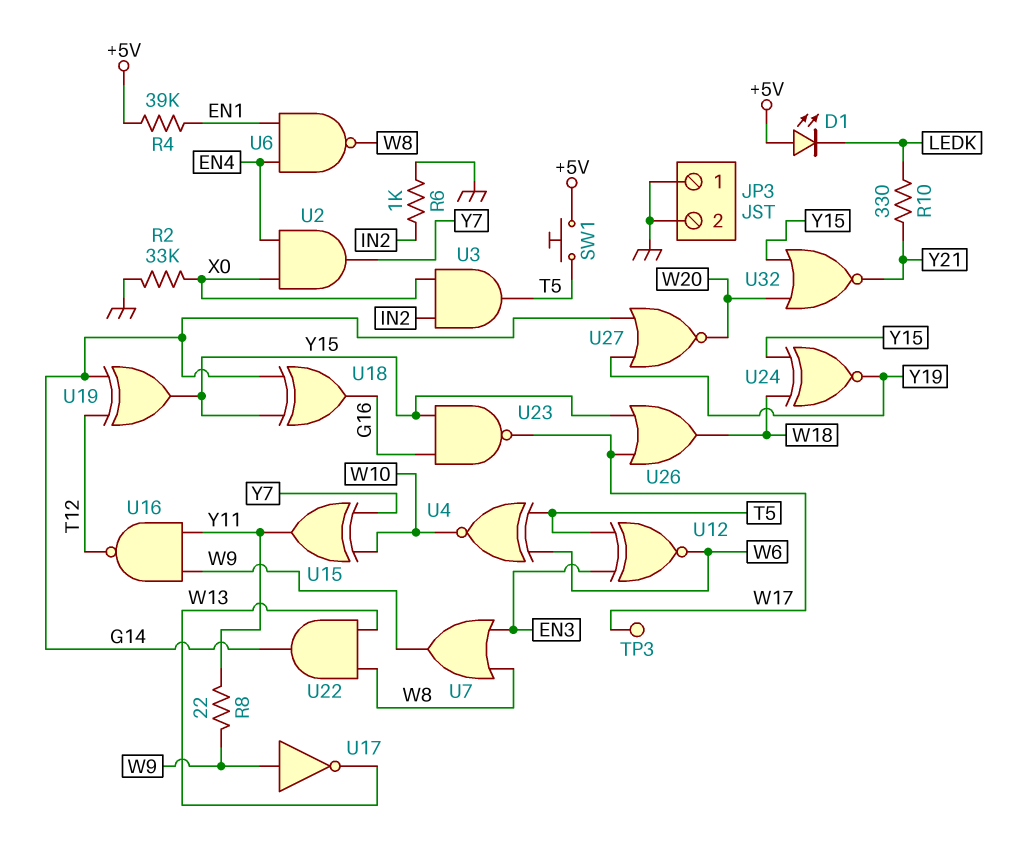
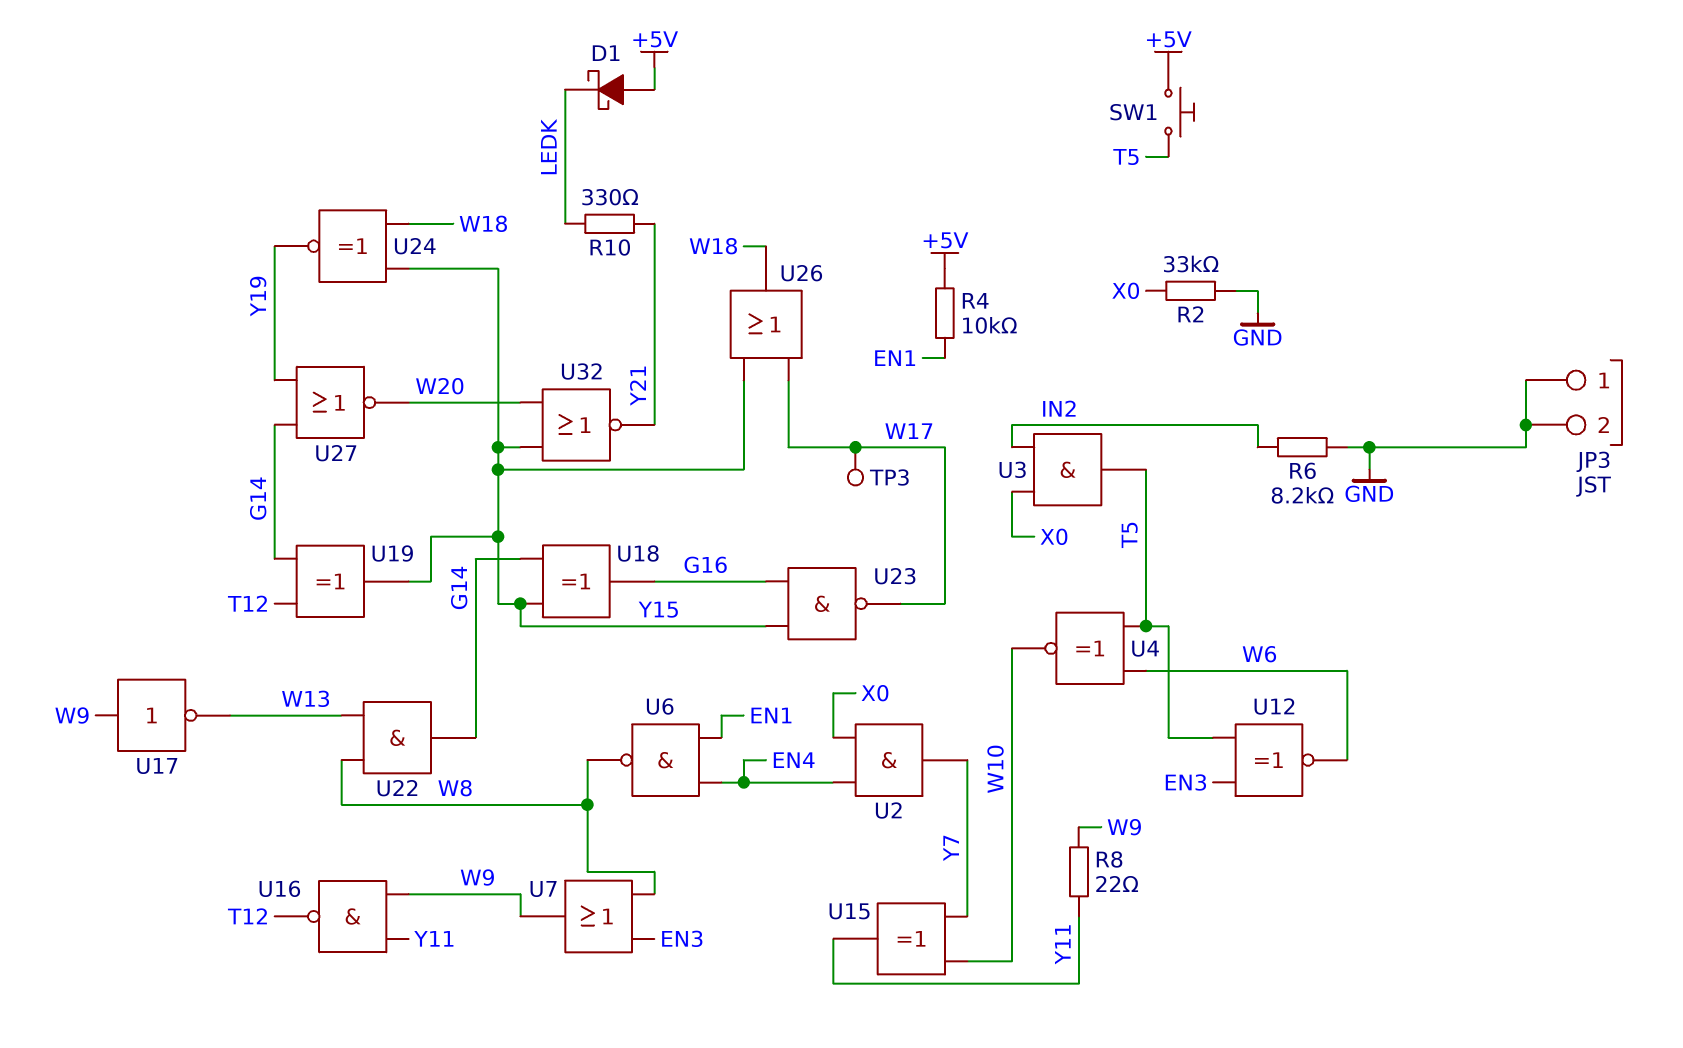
D1: LED (A +5V, K LEDK) -> schottky (A +5V, K LEDK)
R4: 39k (+5V, EN1) -> 10k (+5V, EN1)
R6: 1k (GND, IN2) -> 8.2k (GND, IN2)

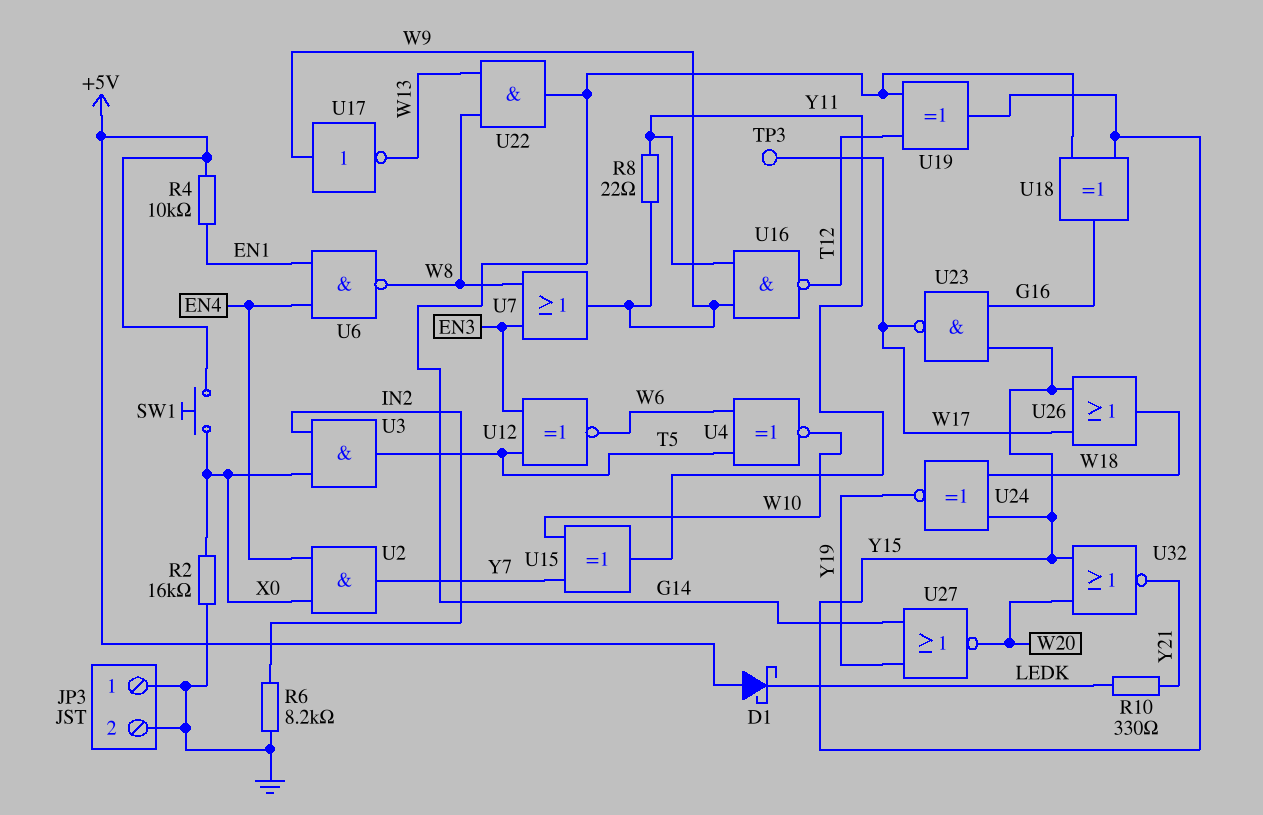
R2: 33k (GND, X0) -> 16k (GND, X0)
SW1: button (+5V, T5) -> button (+5V, X0)

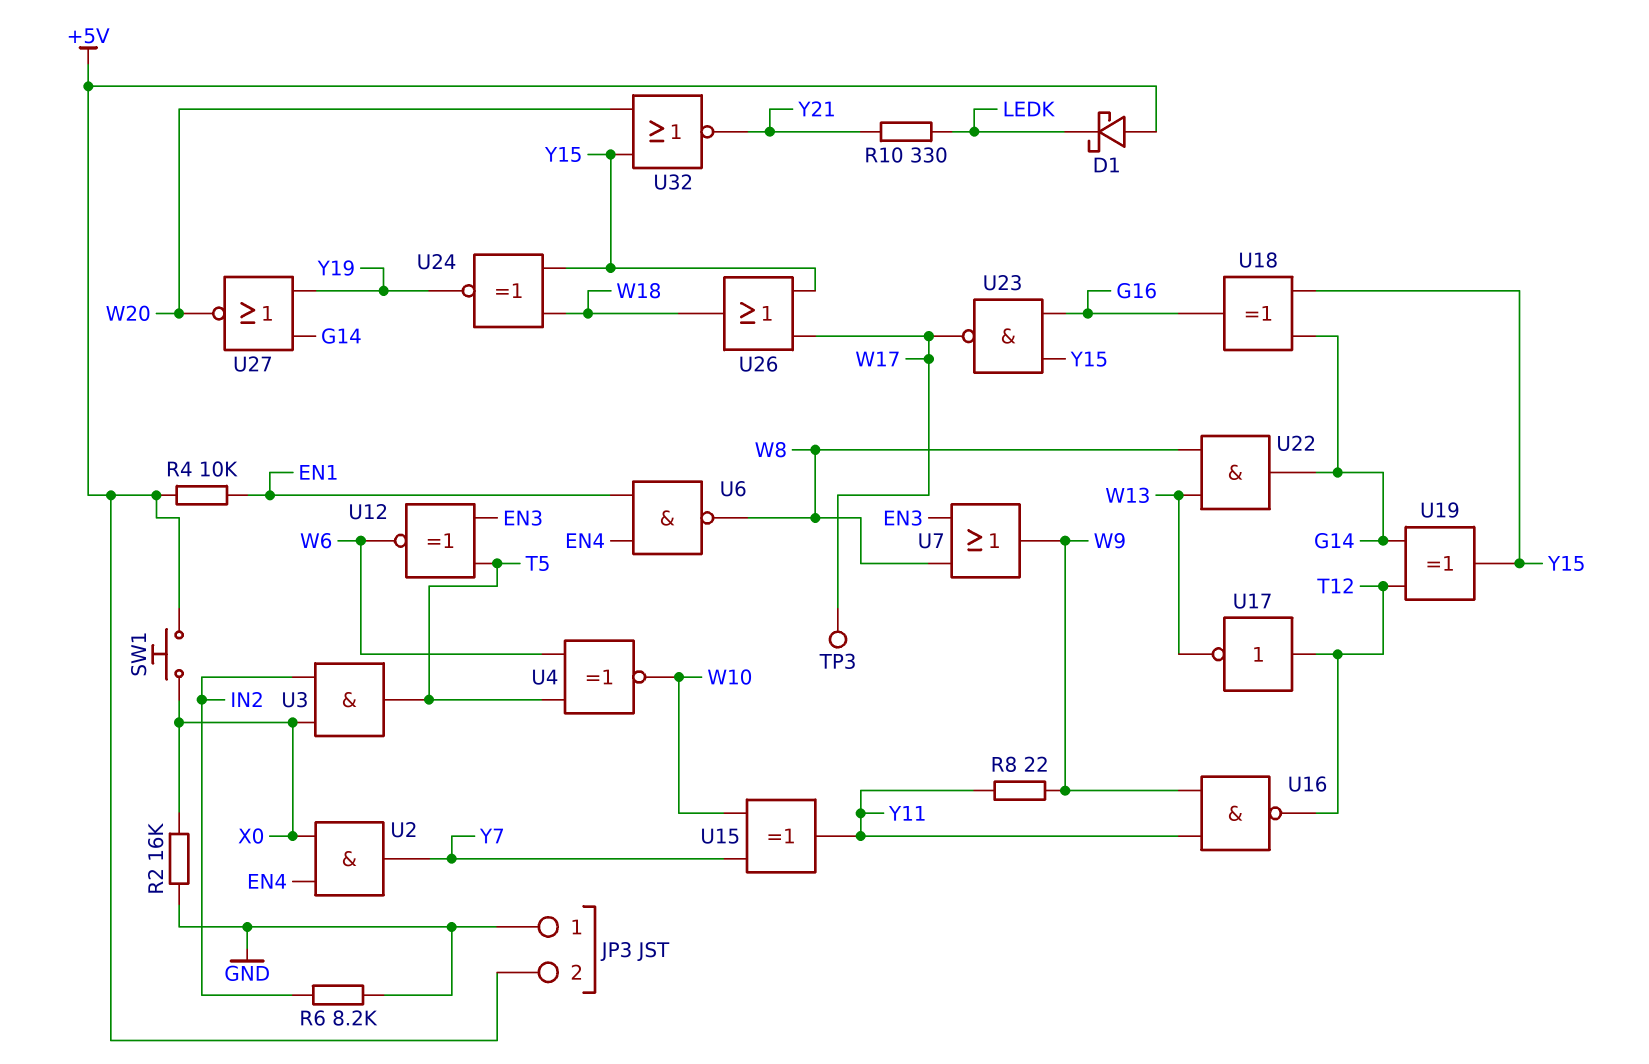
JP3 pin 2: GND -> +5V
U17: NOT (in W9, out W13) -> NOT (in T12, out W13)

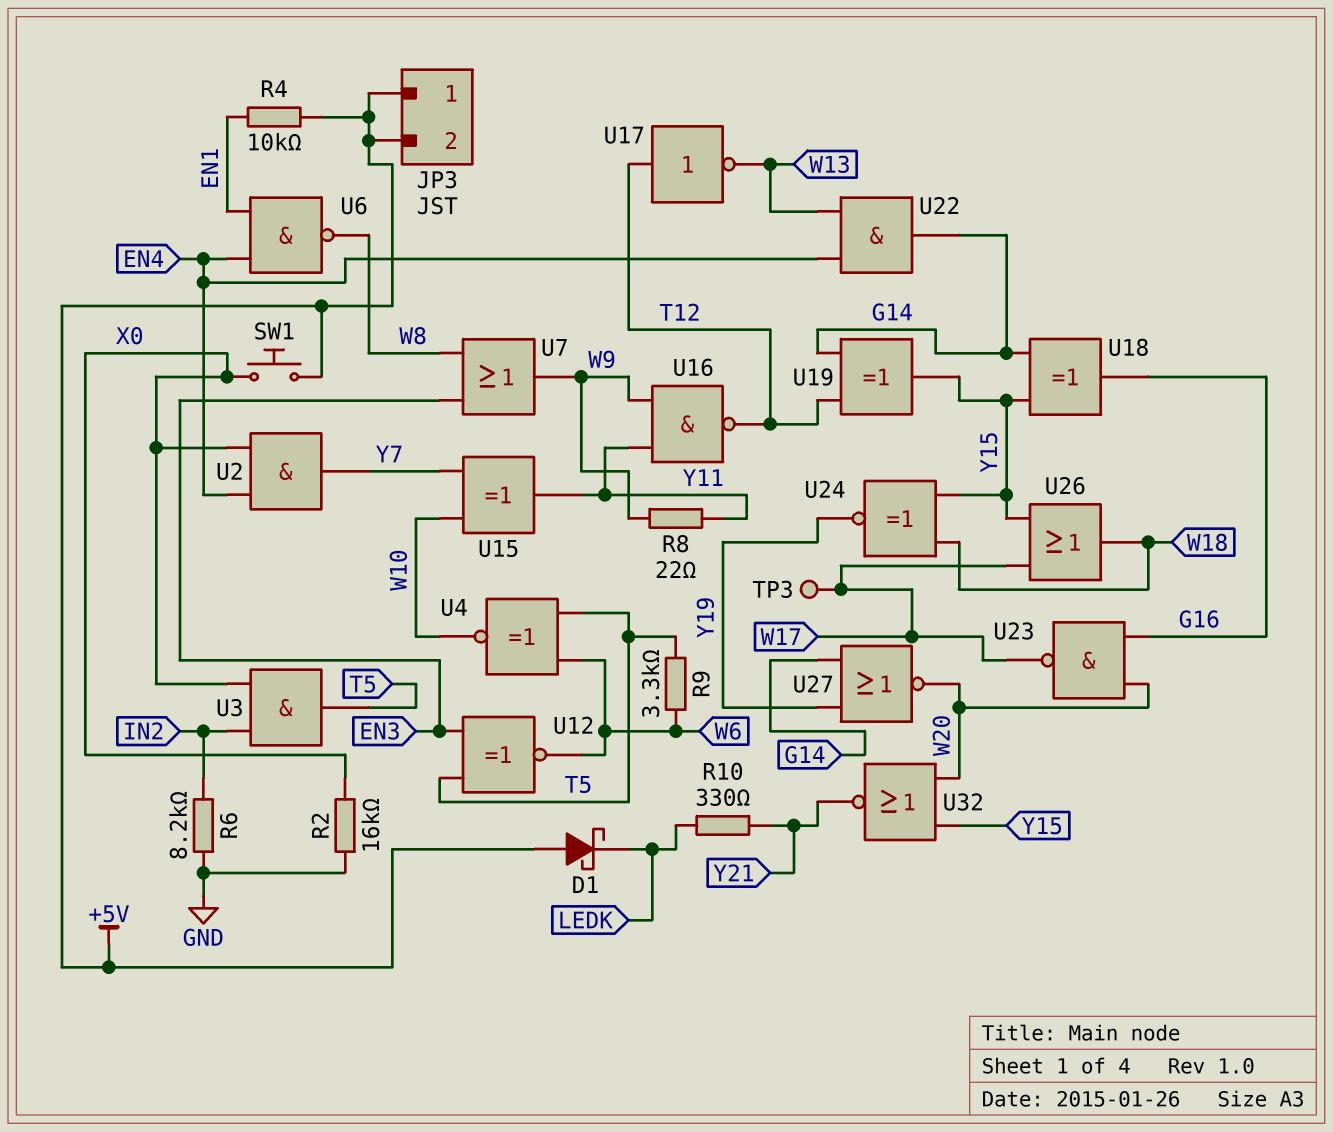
JP3 pin 1: GND -> +5V
R9: none -> 3.3k (T5, W6)
U22: AND (in W8, in W13, out G14) -> AND (in EN4, in W13, out G14)
U23: NAND (in G16, in Y15, out W17) -> NAND (in G16, in W20, out W17)

